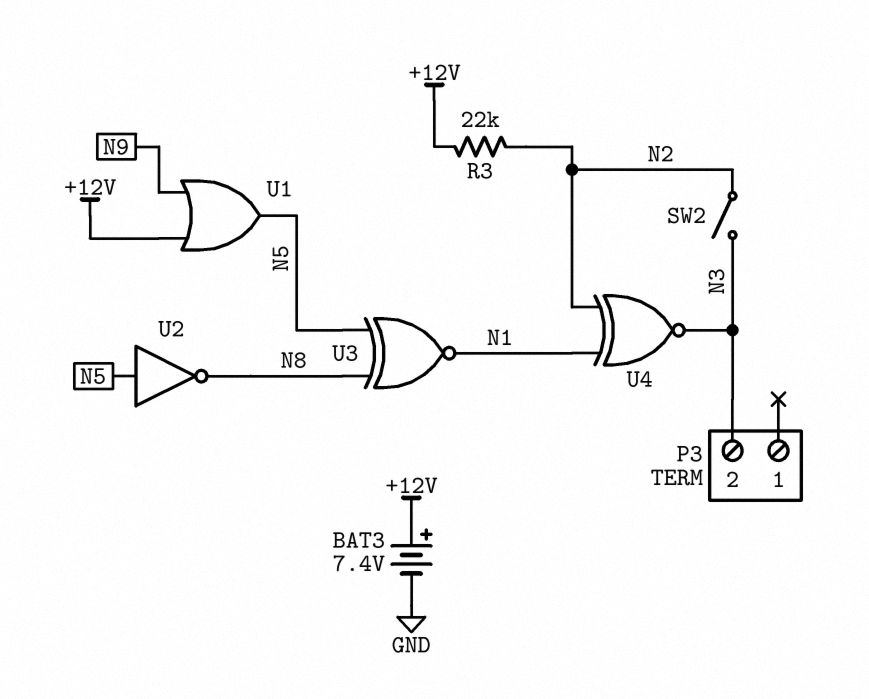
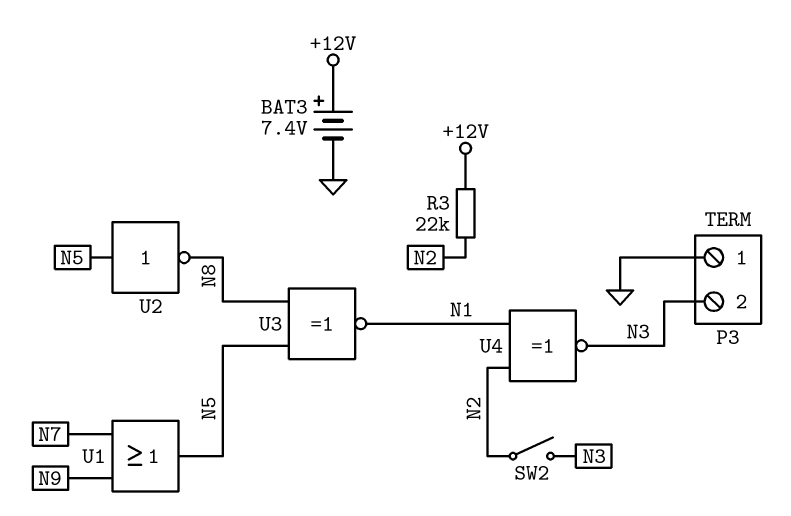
P3 pin 1: none -> GND
U1: OR (in +12V, in N9, out N5) -> OR (in N7, in N9, out N5)

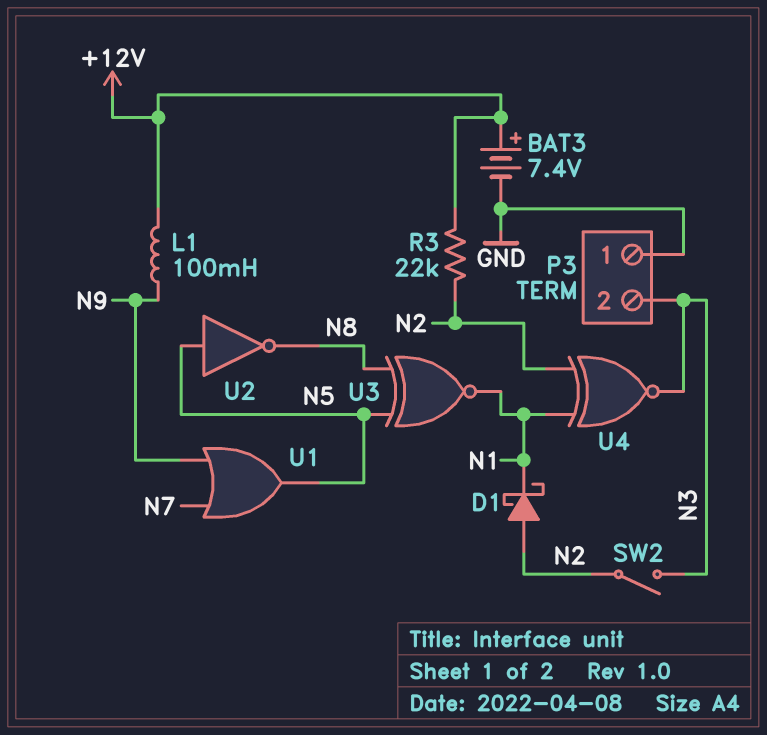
D1: none -> schottky (A N2, K N1)
L1: none -> 100mH (+12V, N9)

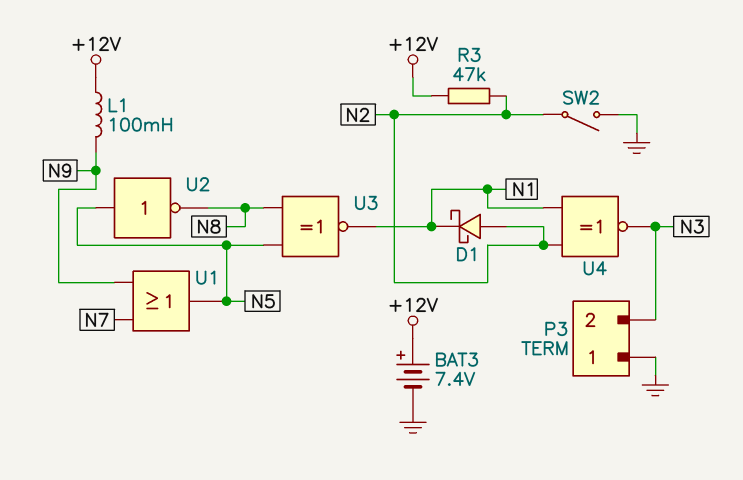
R3: 22k (+12V, N2) -> 47k (+12V, N2)
SW2: switch (N2, N3) -> switch (GND, N2)

